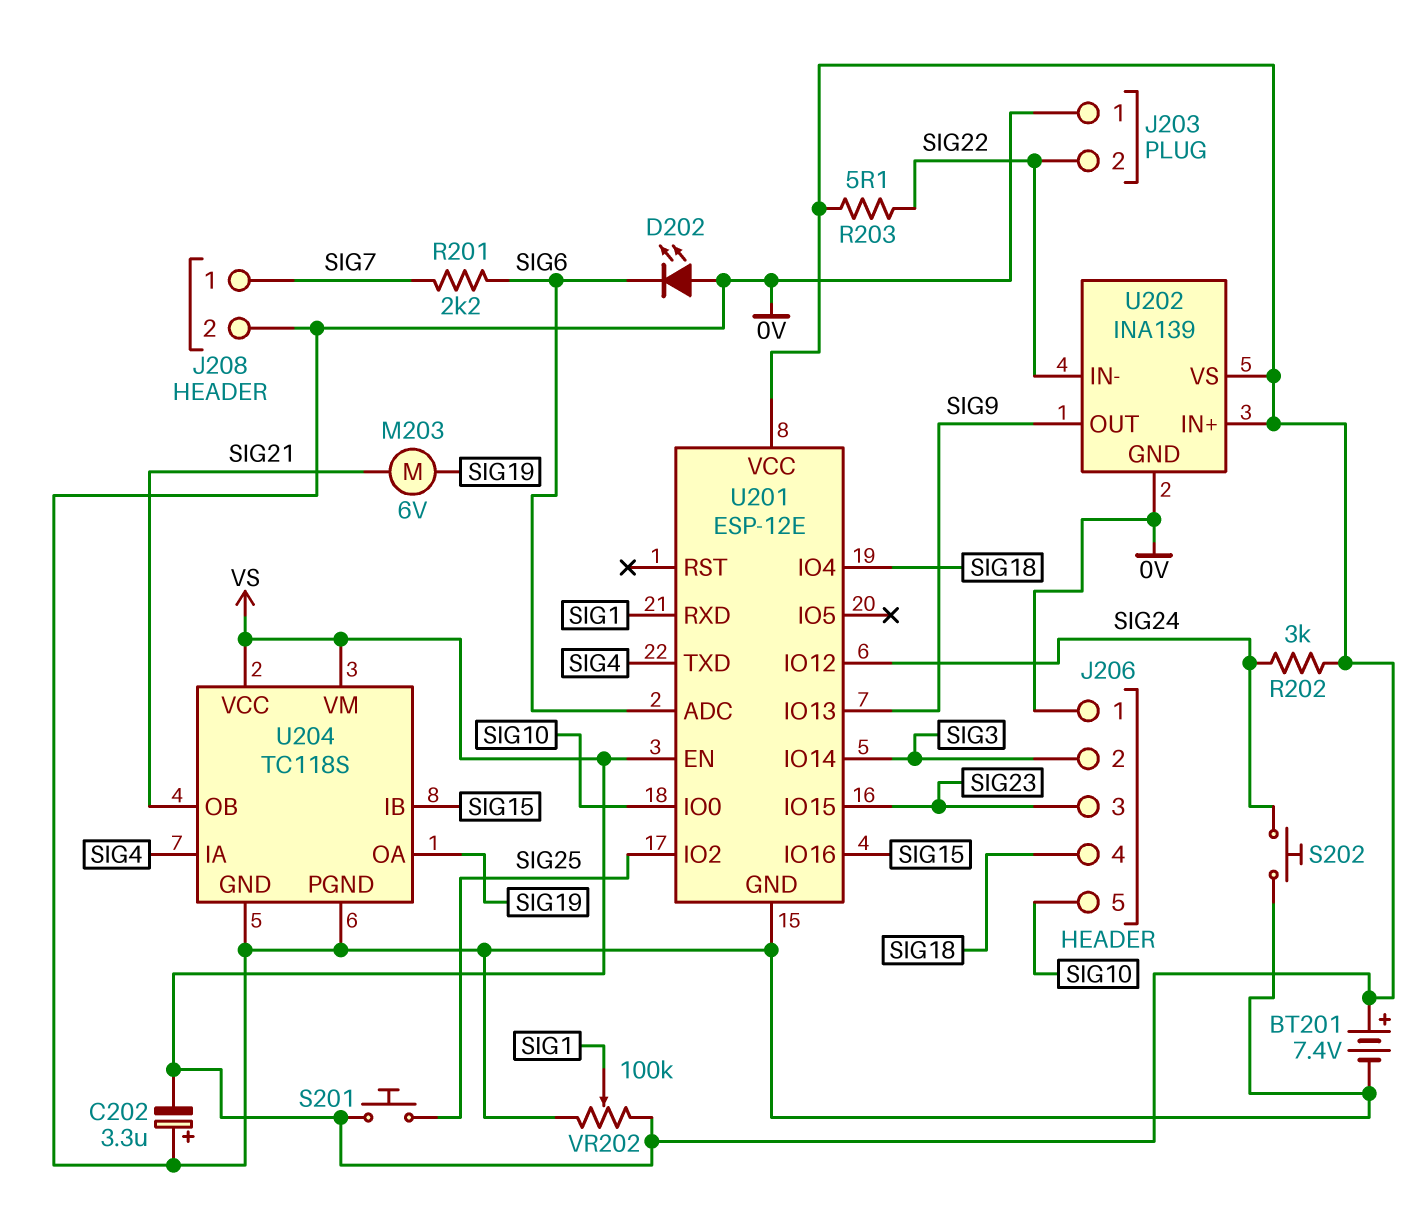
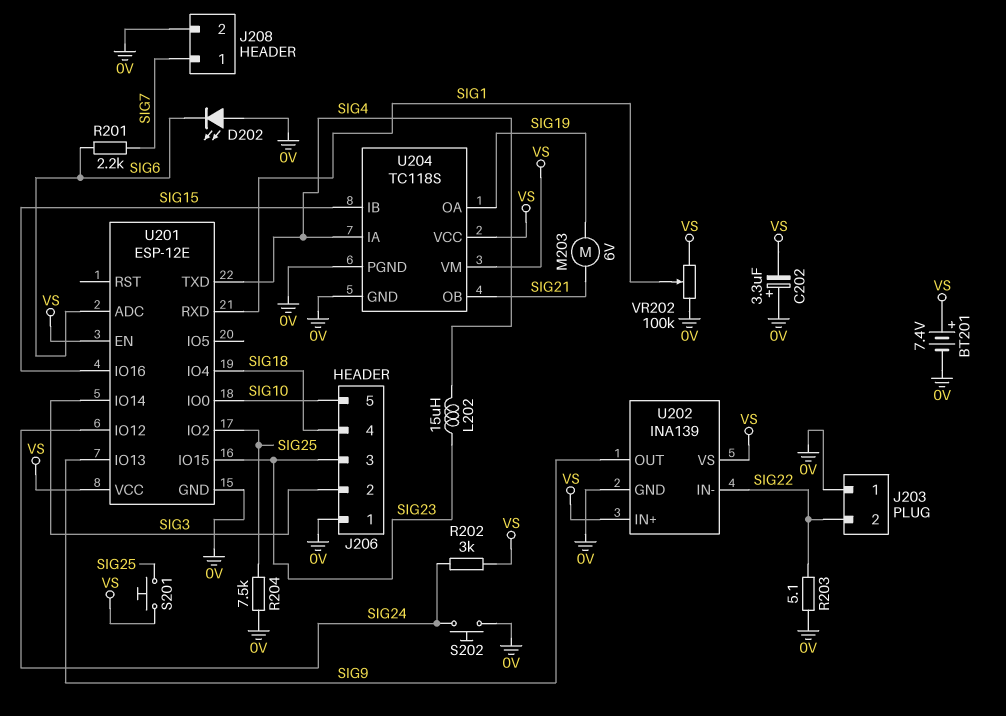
L202: none -> 15uH (SIG4, SIG23)
R203: 5.1 (SIG22, VS) -> 5.1 (0V, SIG22)
R204: none -> 7.5k (0V, SIG25)

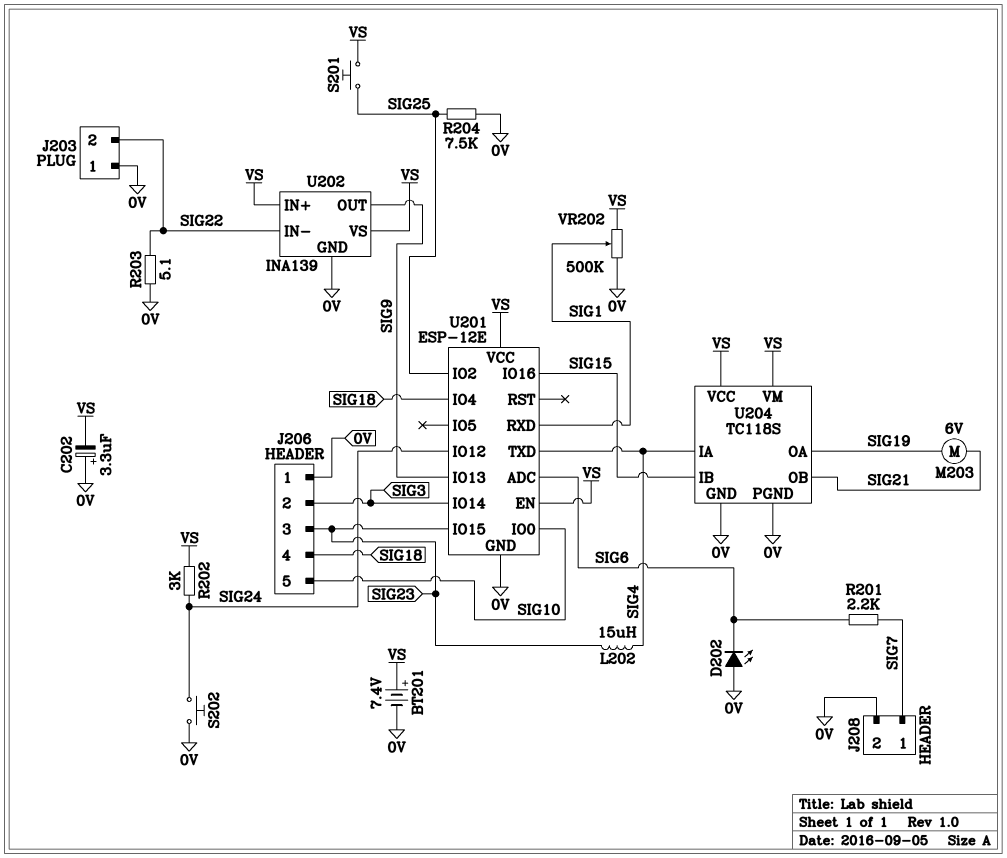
VR202: 100k (0V, VS, wiper SIG1) -> 500k (0V, VS, wiper SIG1)

